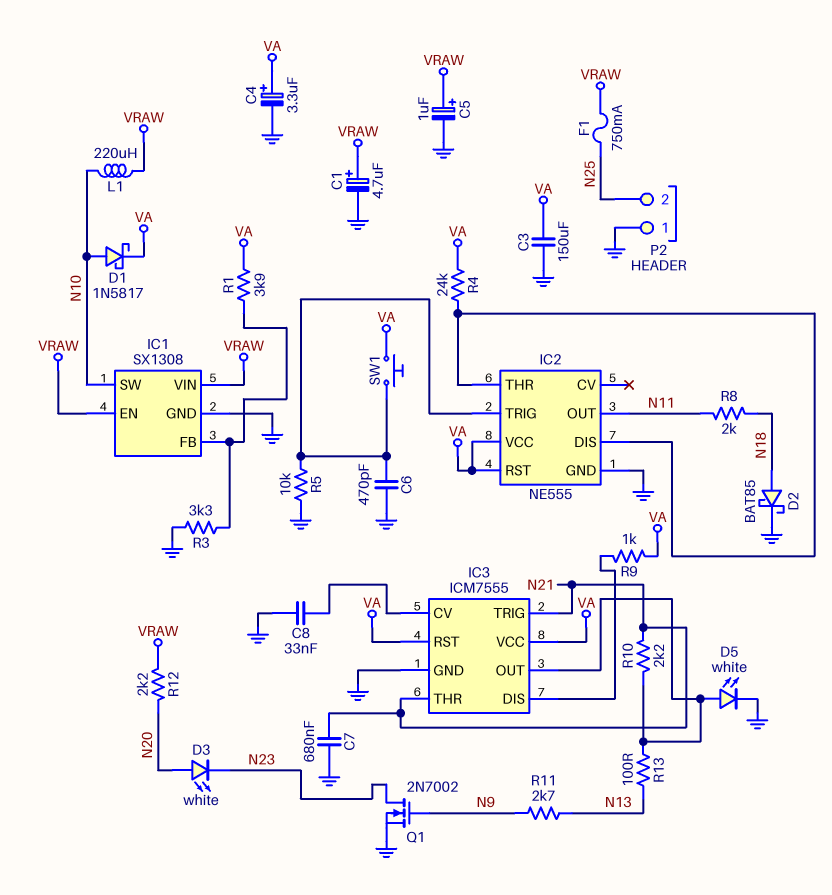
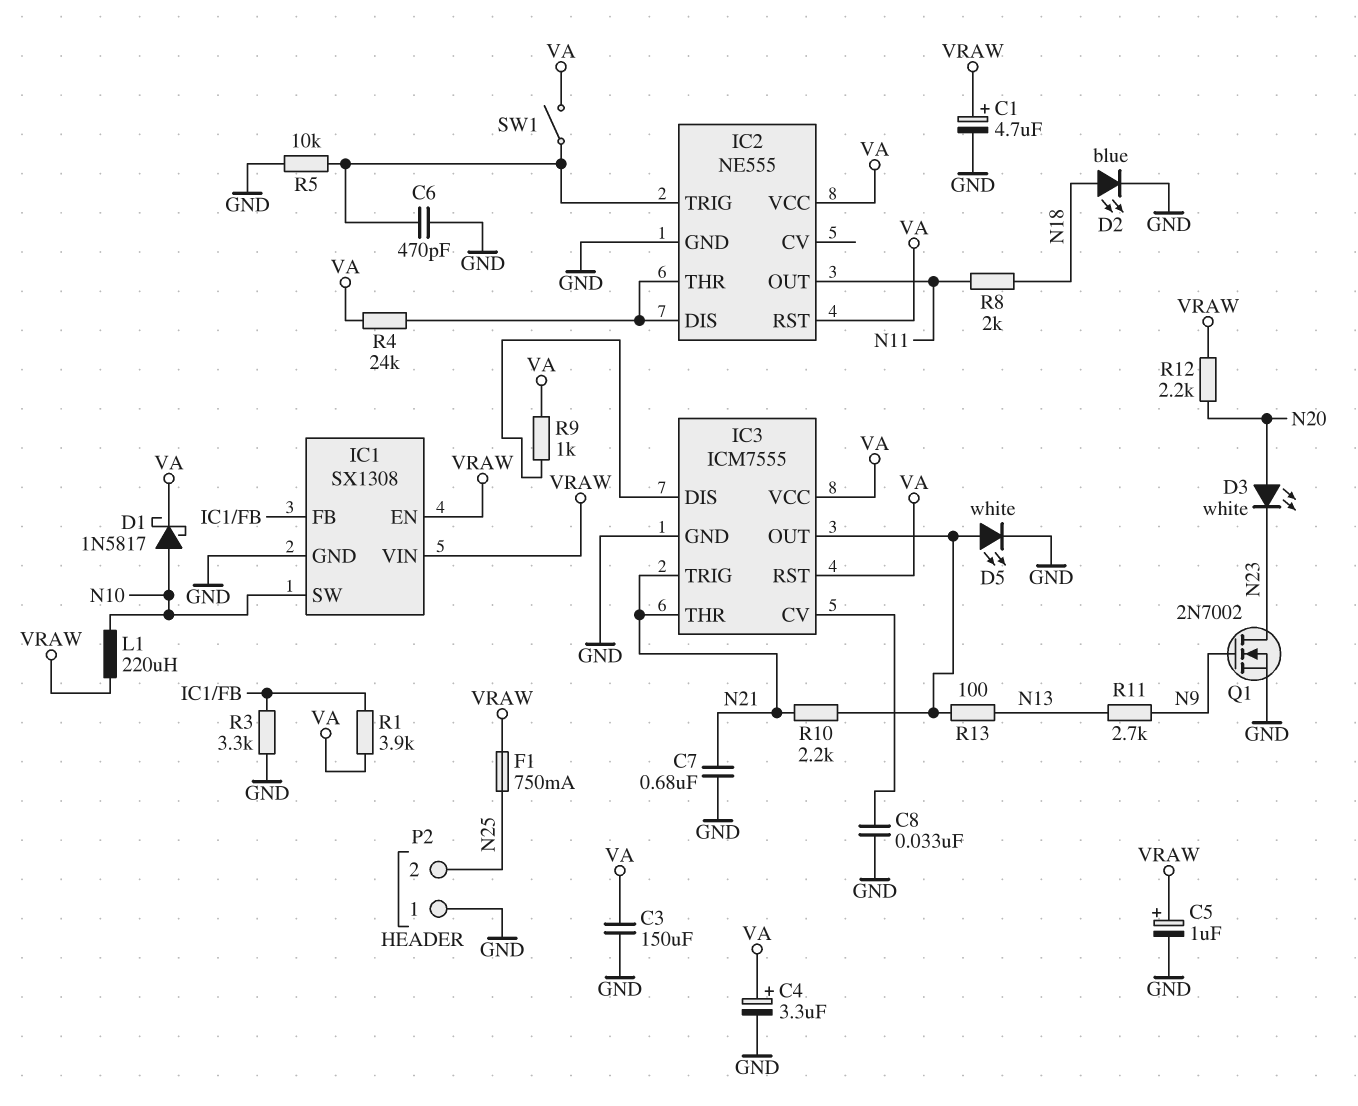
D2: schottky BAT85 (A N18, K GND) -> LED blue (A N18, K GND)
SW1: button (IC2/TRIG, VA) -> switch (IC2/TRIG, VA)

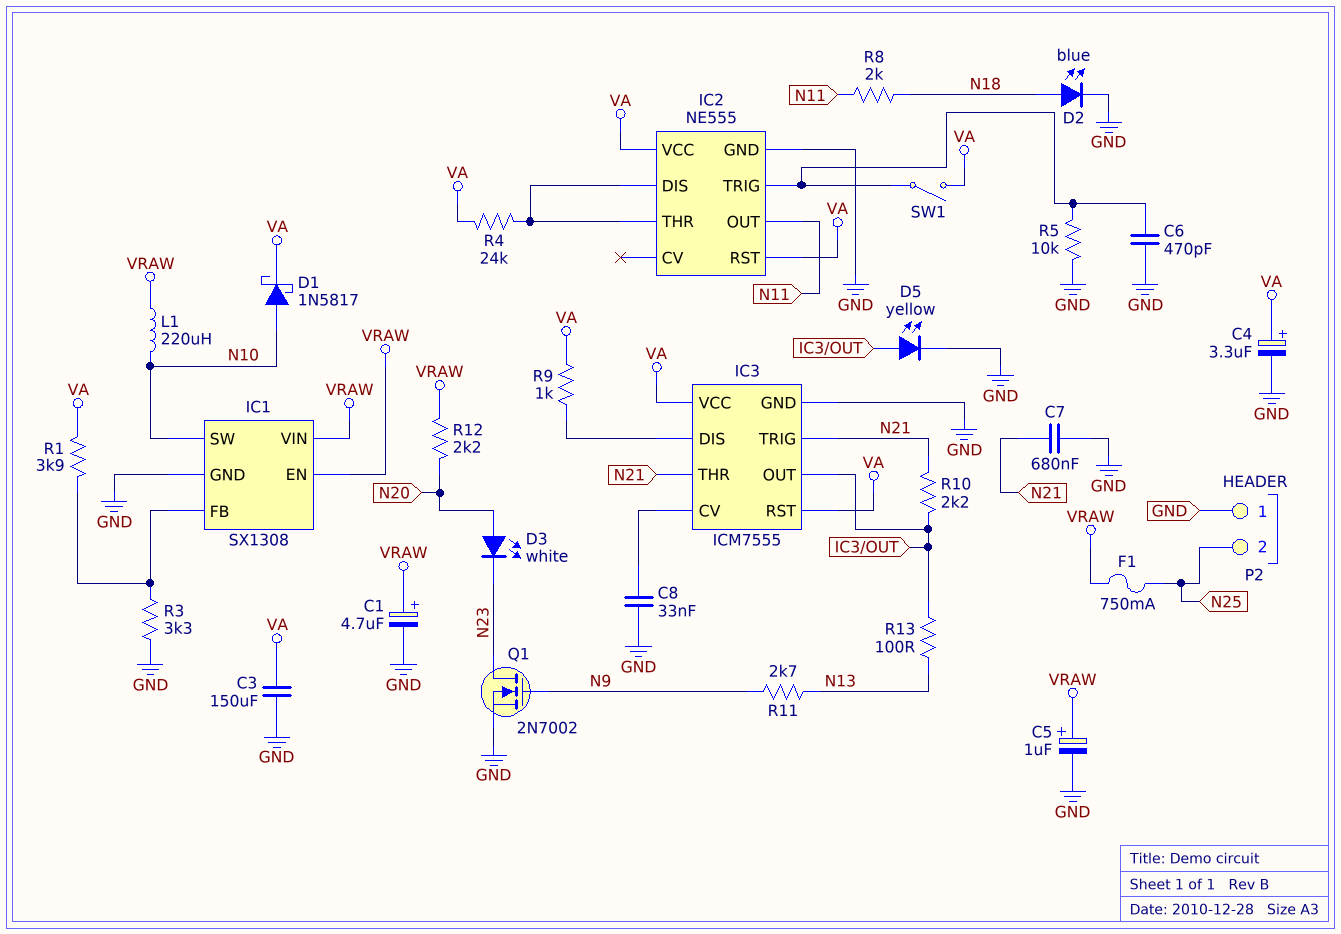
D5: LED white (A IC3/OUT, K GND) -> LED yellow (A IC3/OUT, K GND)

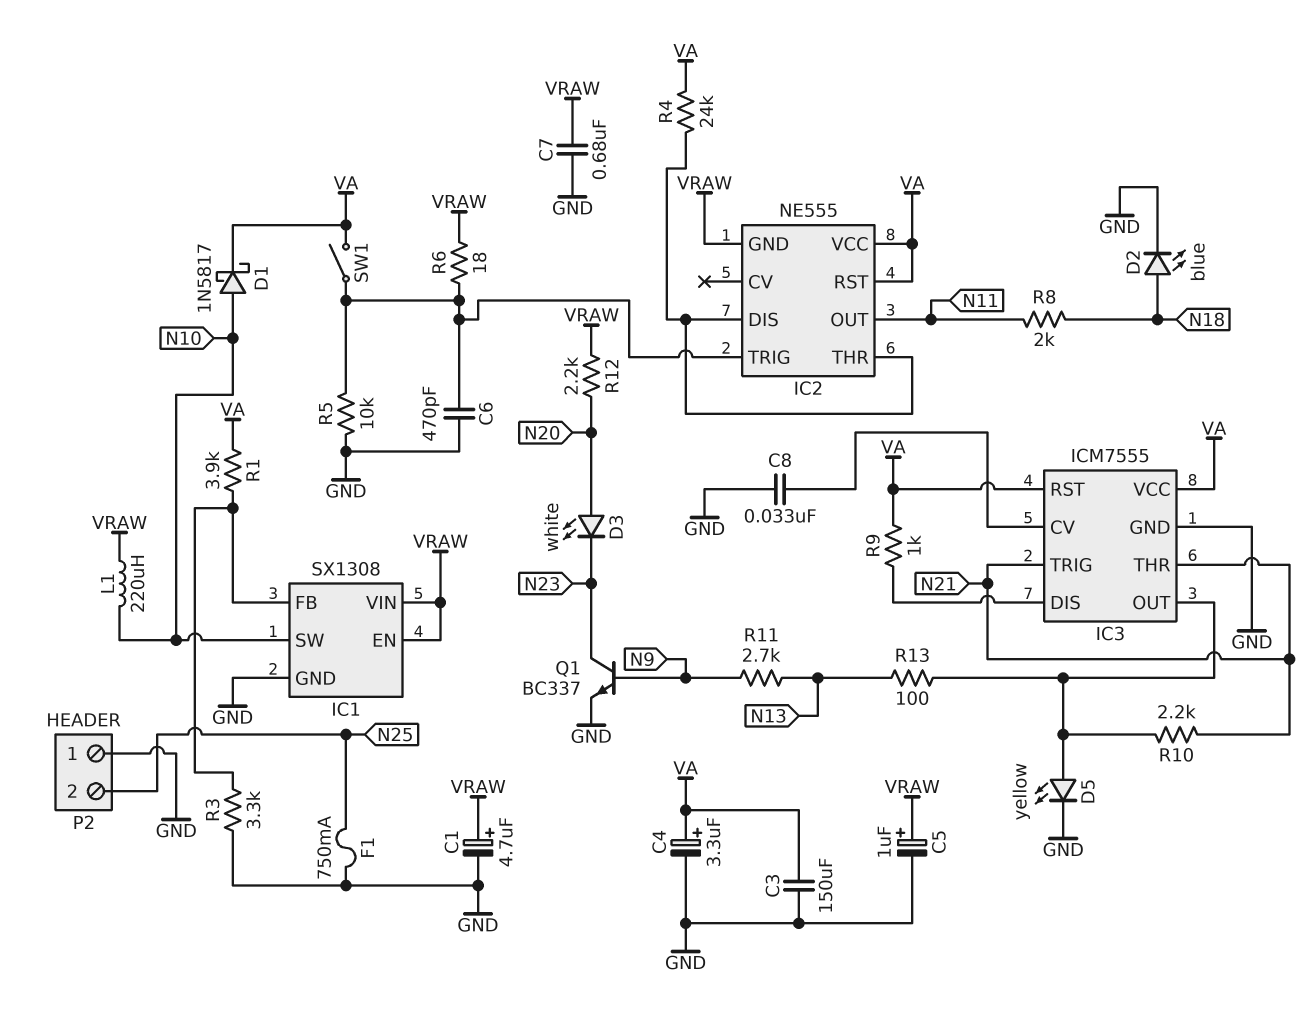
C7: 680nF (GND, N21) -> 680nF (GND, VRAW)
F1: 750mA (N25, VRAW) -> 750mA (GND, N25)
IC2 pin GND: GND -> VRAW
Q1: NMOS 2N7002 (G N9, D N23, S GND) -> NPN BC337 (B N9, C N23, E GND)
R6: none -> 18 (IC2/TRIG, VRAW)

